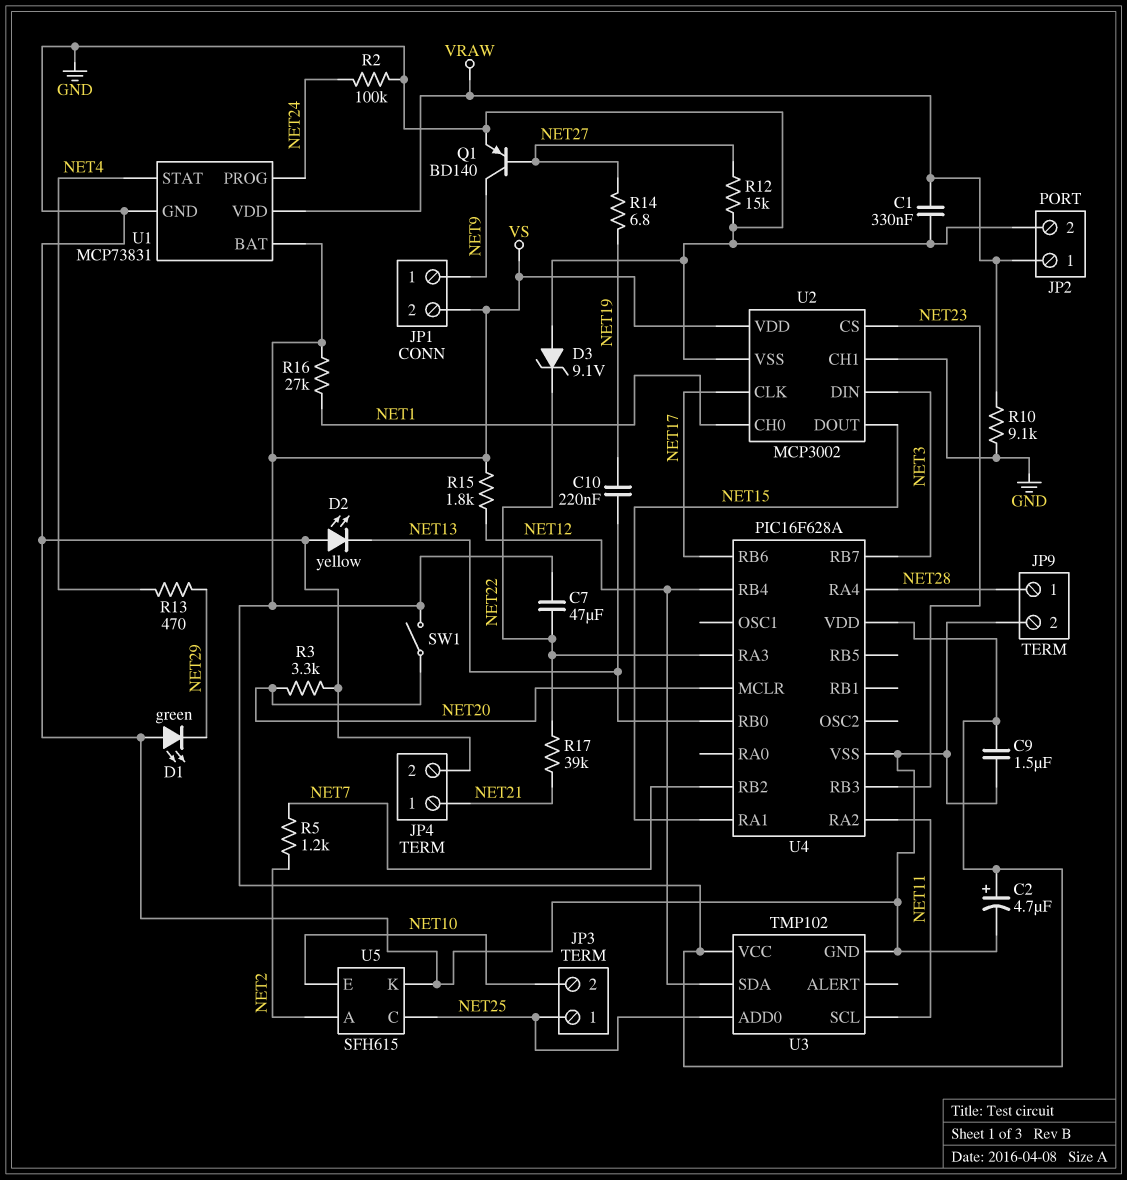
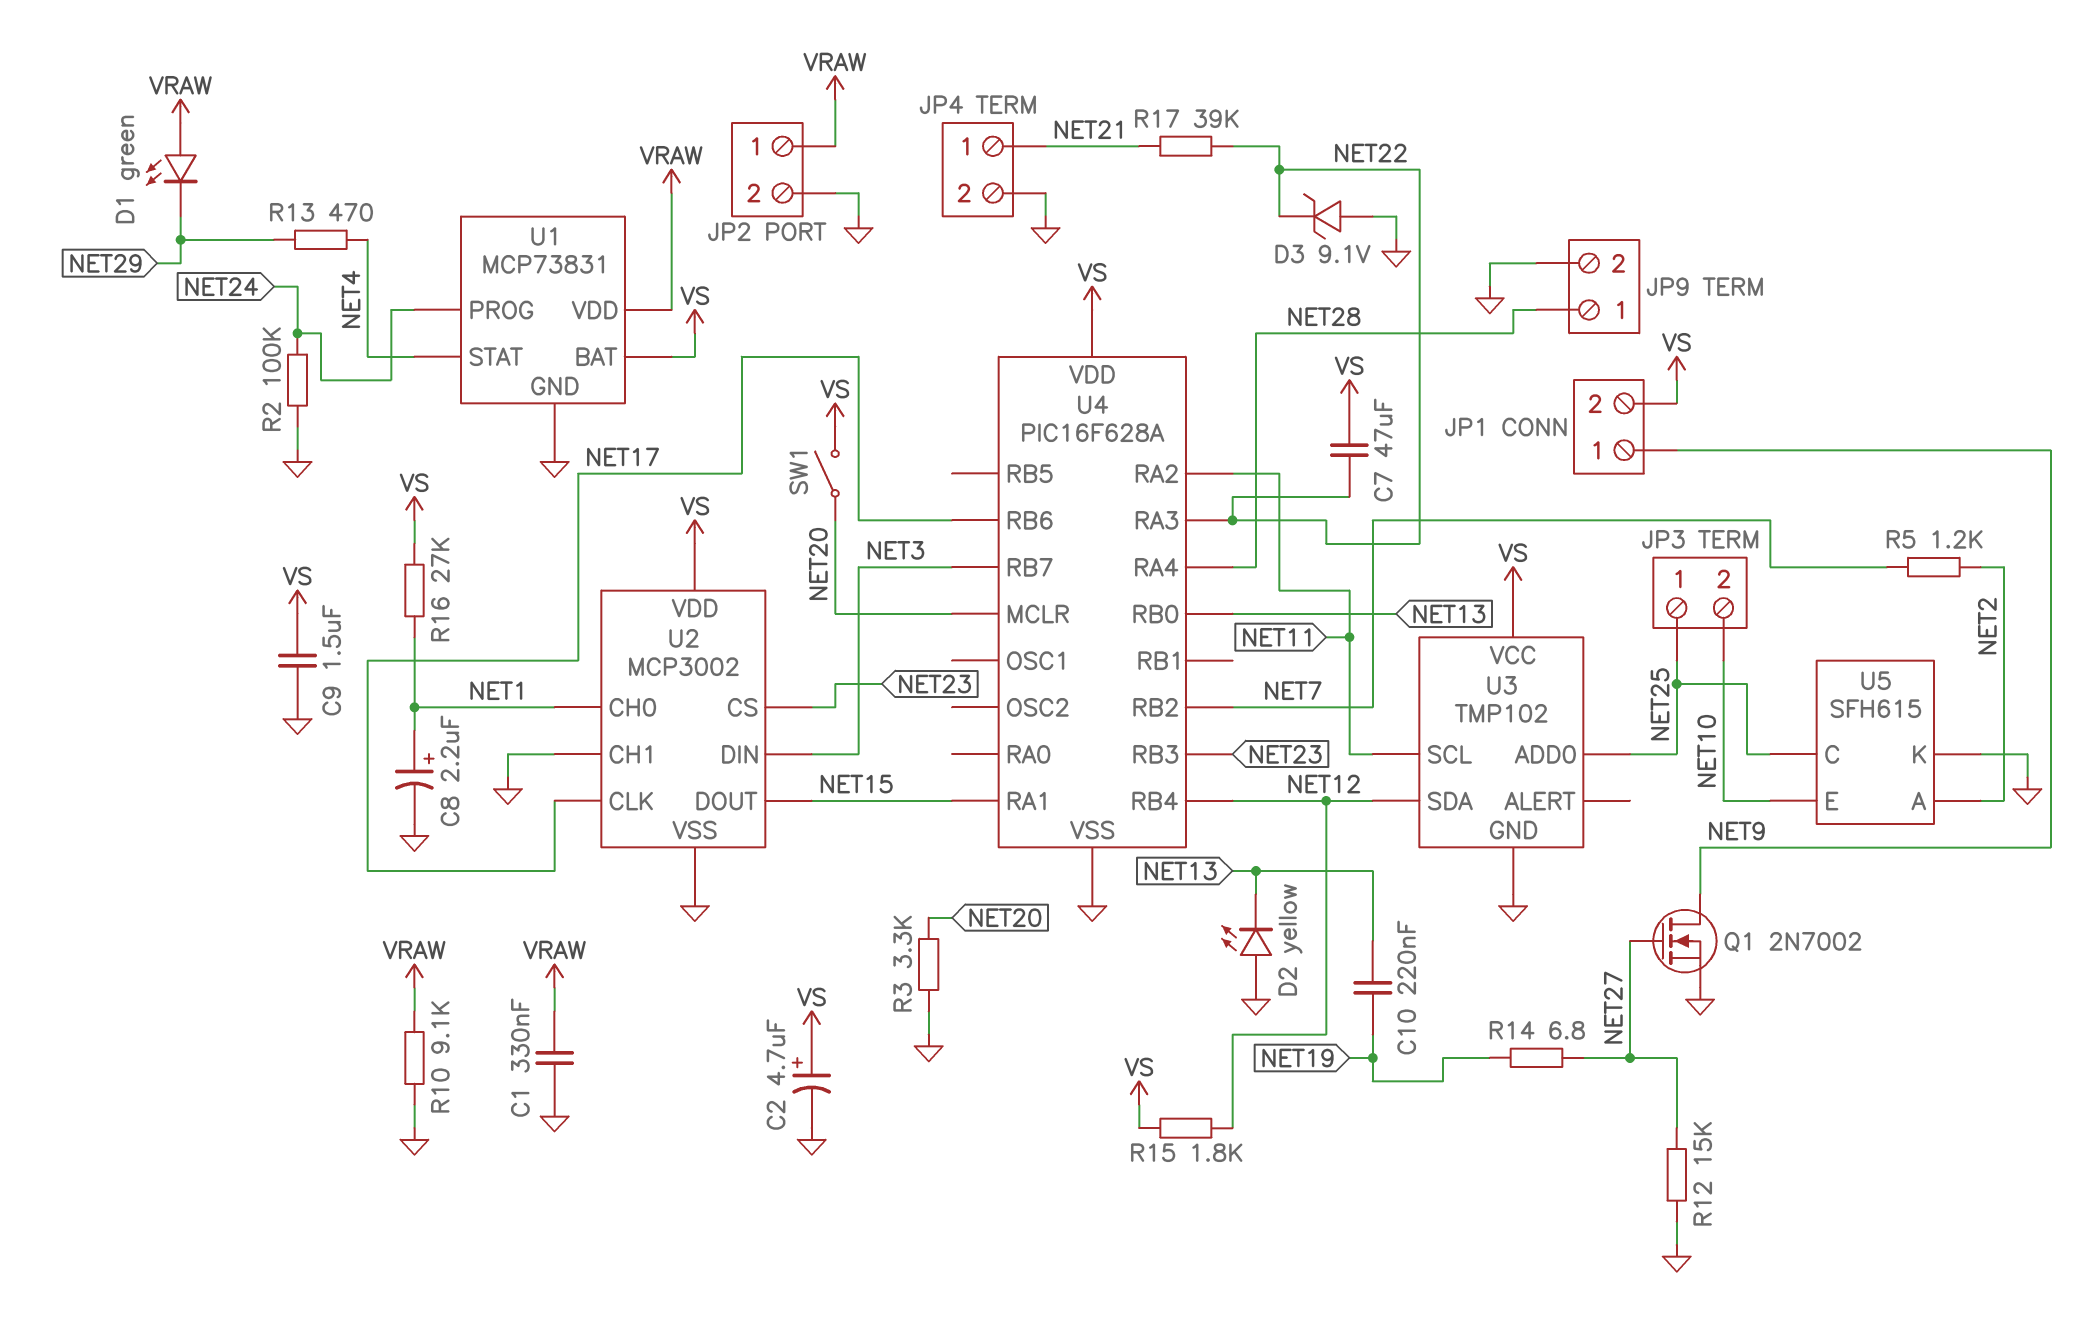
C8: none -> 2.2uF (plus NET1, minus GND)
D1: LED green (A GND, K NET29) -> LED green (A VRAW, K NET29)
Q1: PNP BD140 (B NET27, C NET9, E GND) -> NMOS 2N7002 (G NET27, D NET9, S GND)

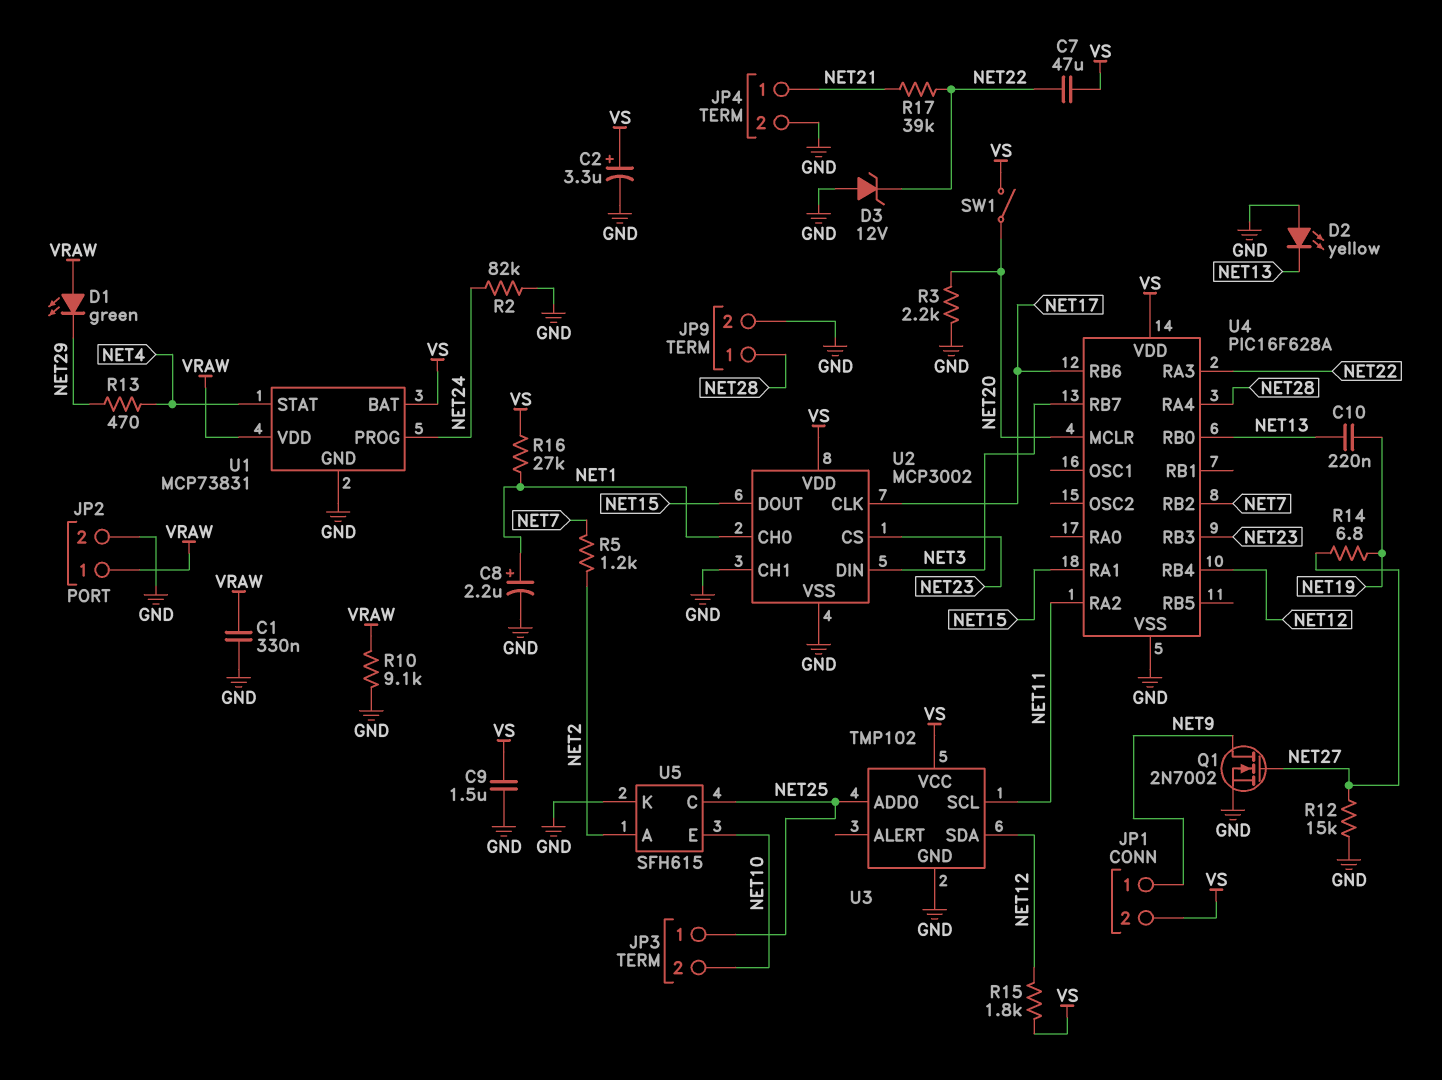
C2: 4.7uF (plus VS, minus GND) -> 3.3uF (plus VS, minus GND)
D3: zener 9.1V (A GND, K NET22) -> zener 12V (A GND, K NET22)
R2: 100k (GND, NET24) -> 82k (GND, NET24)
R3: 3.3k (GND, NET20) -> 2.2k (GND, NET20)

